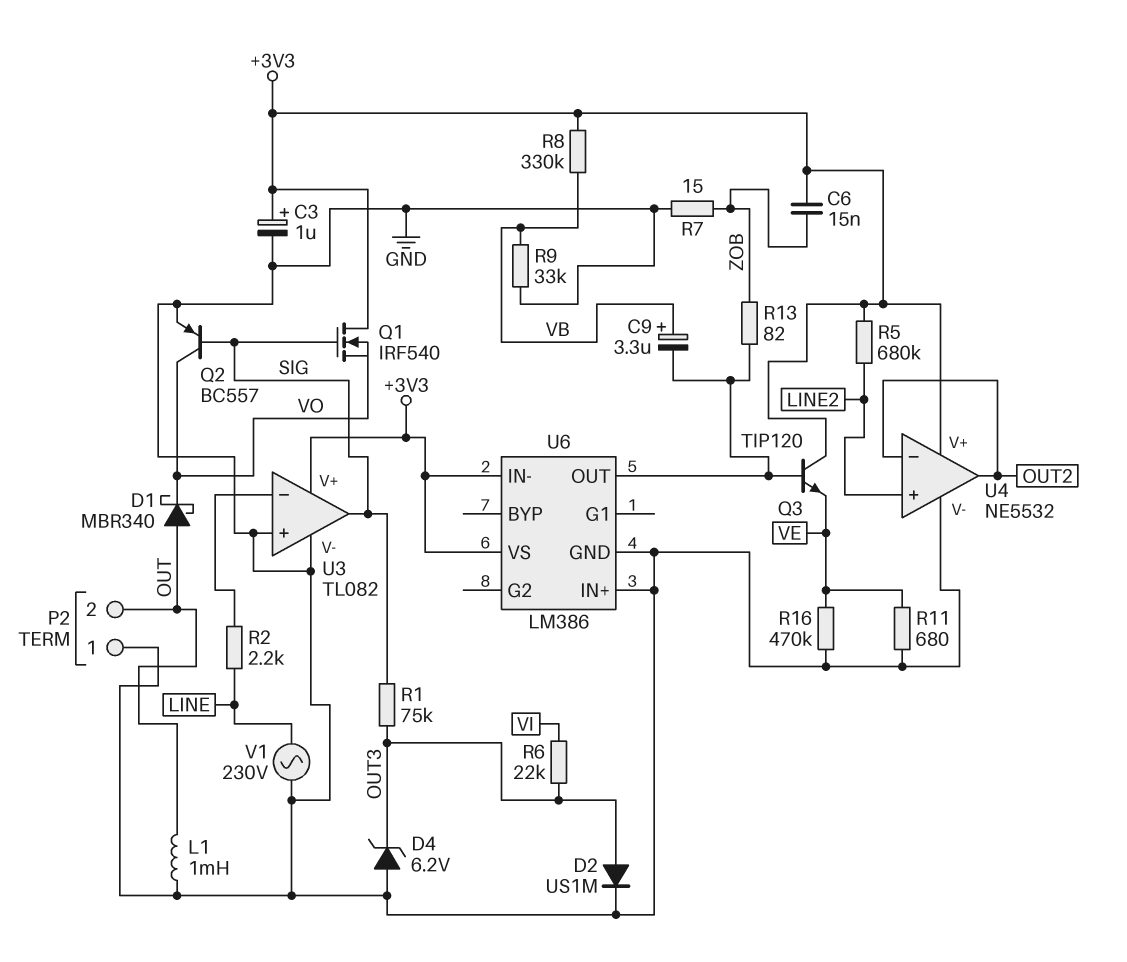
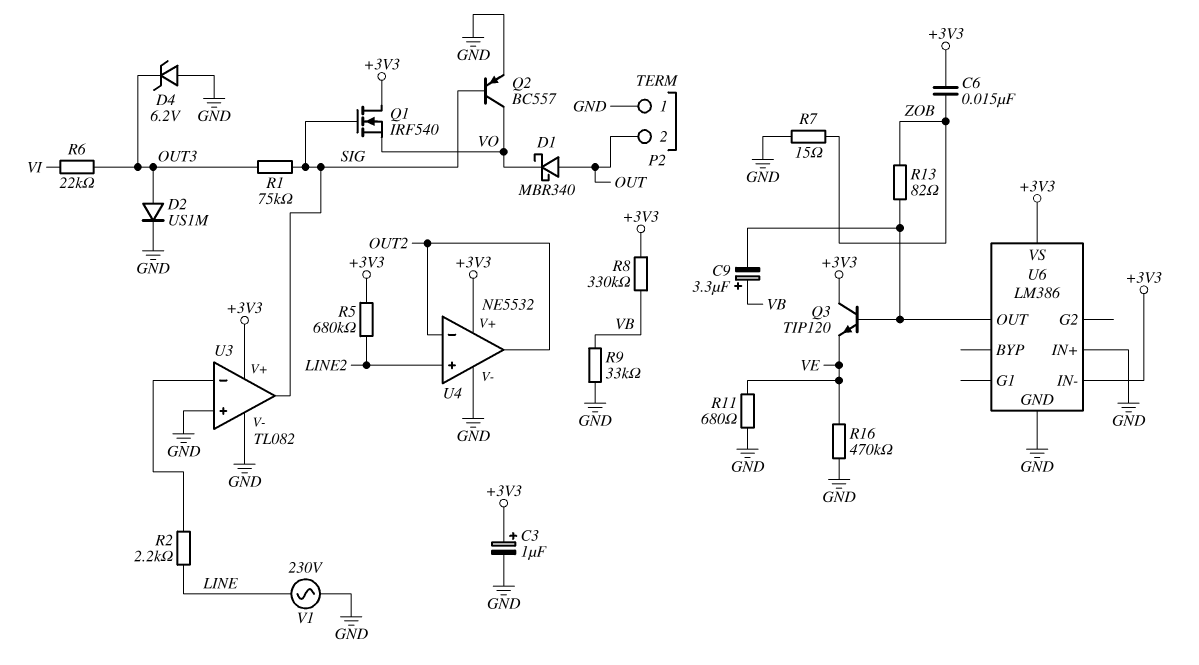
L1: 1mH (GND, OUT) -> none

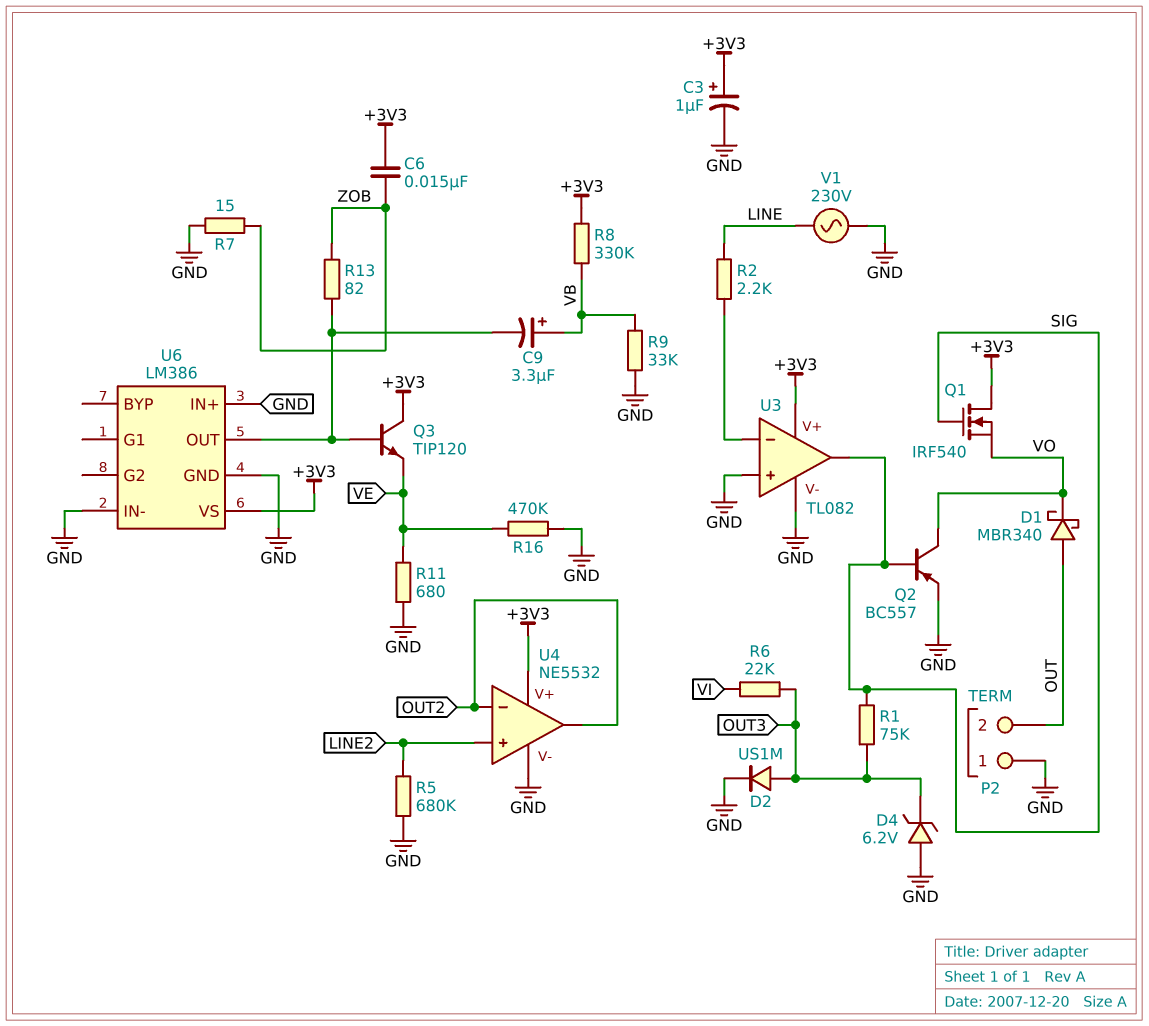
R5: 680k (+3V3, LINE2) -> 680k (GND, LINE2)
U6 pin IN-: +3V3 -> GND

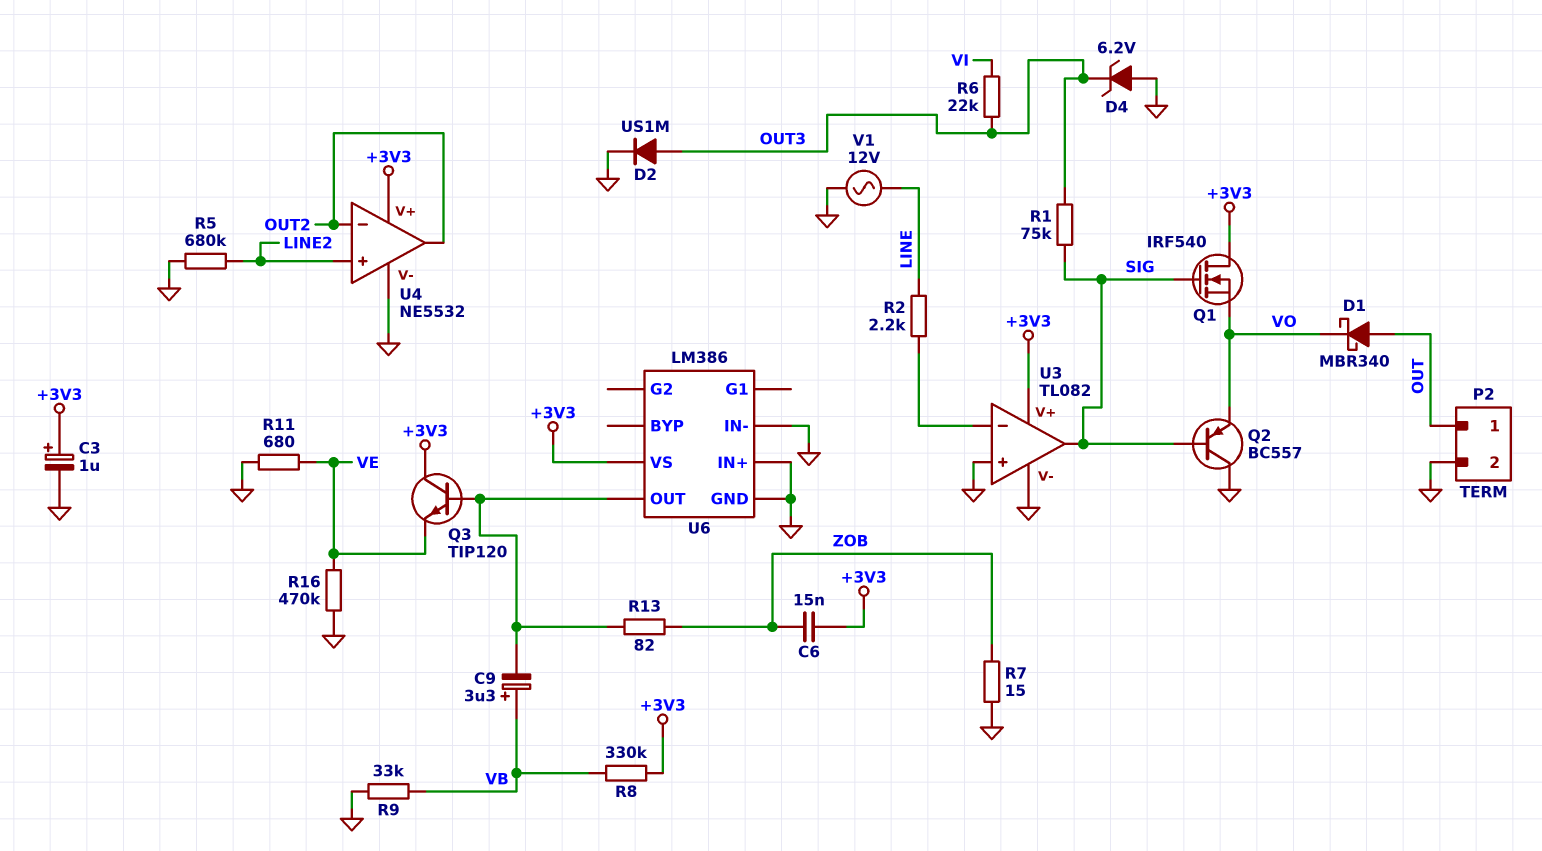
P2 pin 1: GND -> OUT
P2 pin 2: OUT -> GND
Q2: PNP BC557 (B SIG, C VO, E GND) -> PNP BC557 (B SIG, C GND, E VO)
V1: AC 230V (GND, LINE) -> AC 12V (GND, LINE)

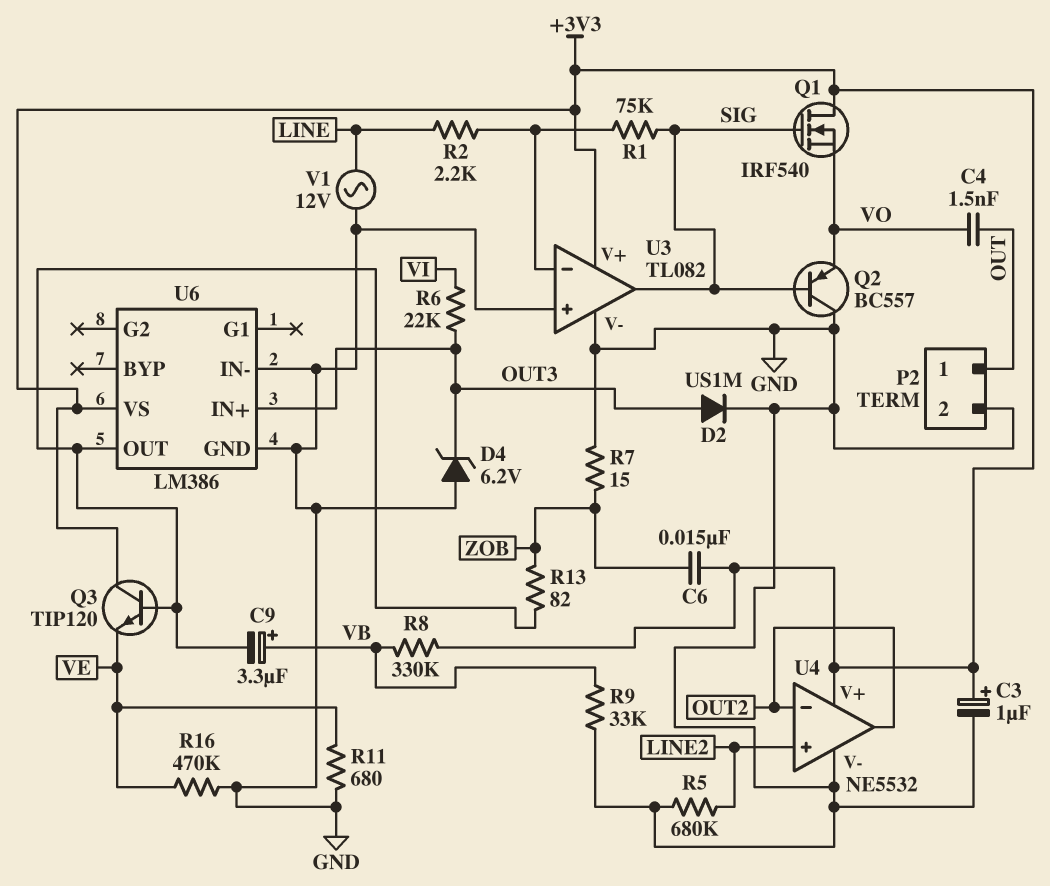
C4: none -> 1.5nF (OUT, VO)
D1: schottky MBR340 (A OUT, K VO) -> none
R1: 75k (OUT3, SIG) -> 75k (SIG, U3/in-)
U6 pin IN+: GND -> OUT3

